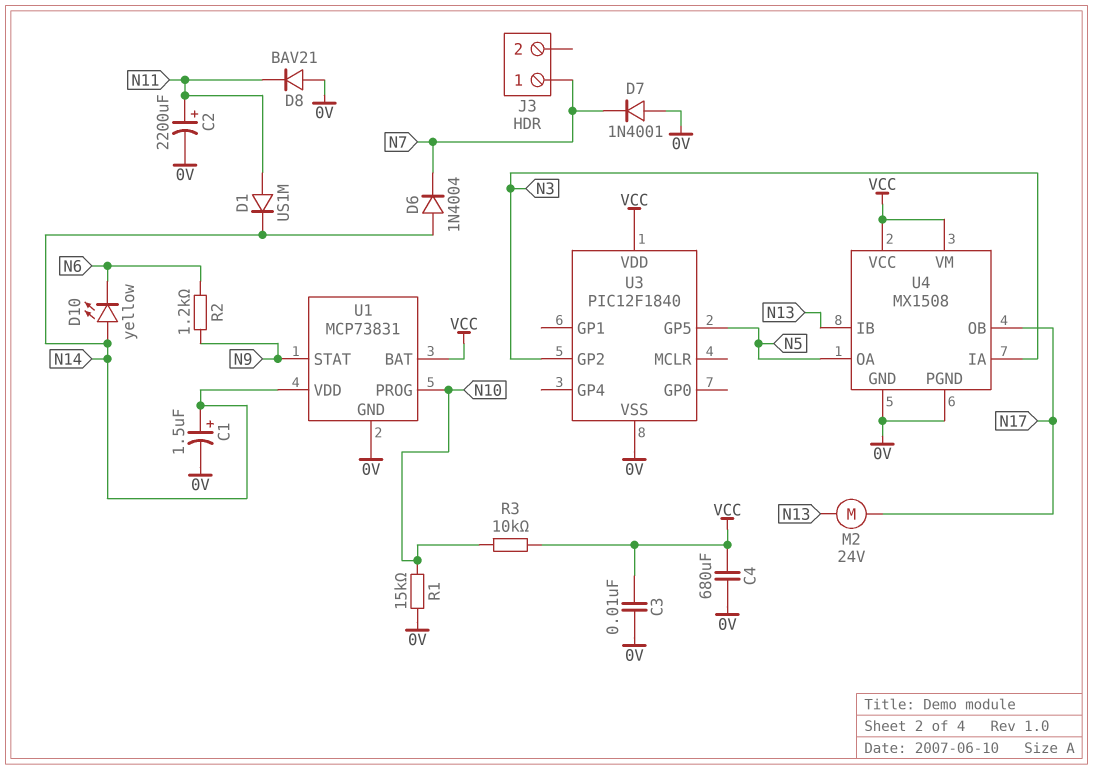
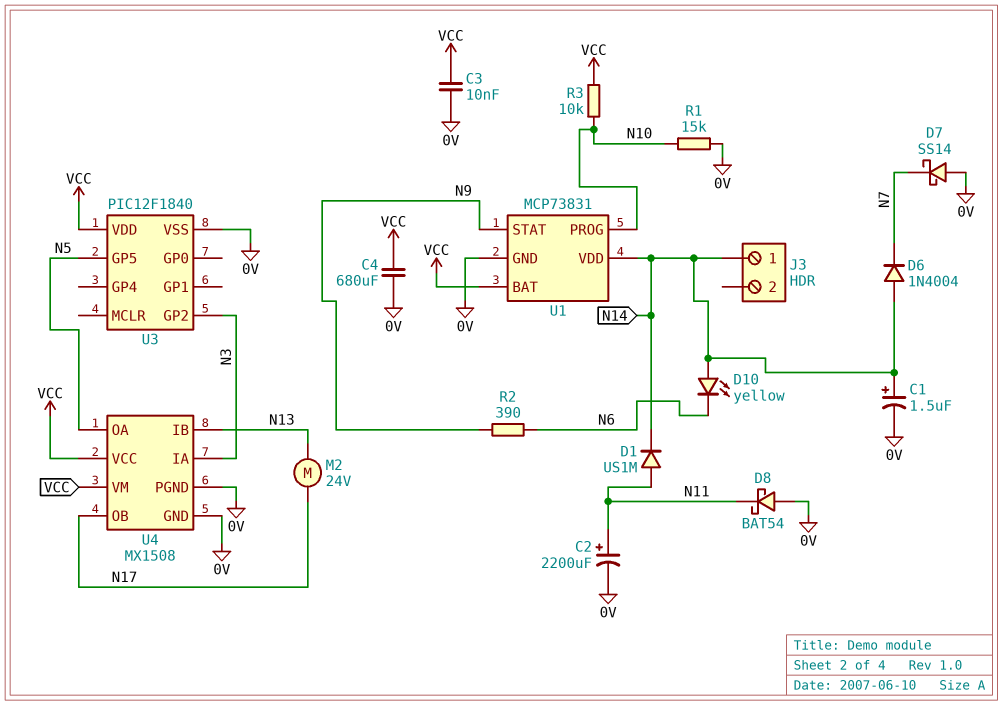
D7: diode 1N4001 (A 0V, K N7) -> schottky SS14 (A 0V, K N7)
D8: diode BAV21 (A 0V, K N11) -> schottky BAT54 (A 0V, K N11)
J3 pin 1: N7 -> N14
R2: 1.2k (N6, N9) -> 390 (N6, N9)

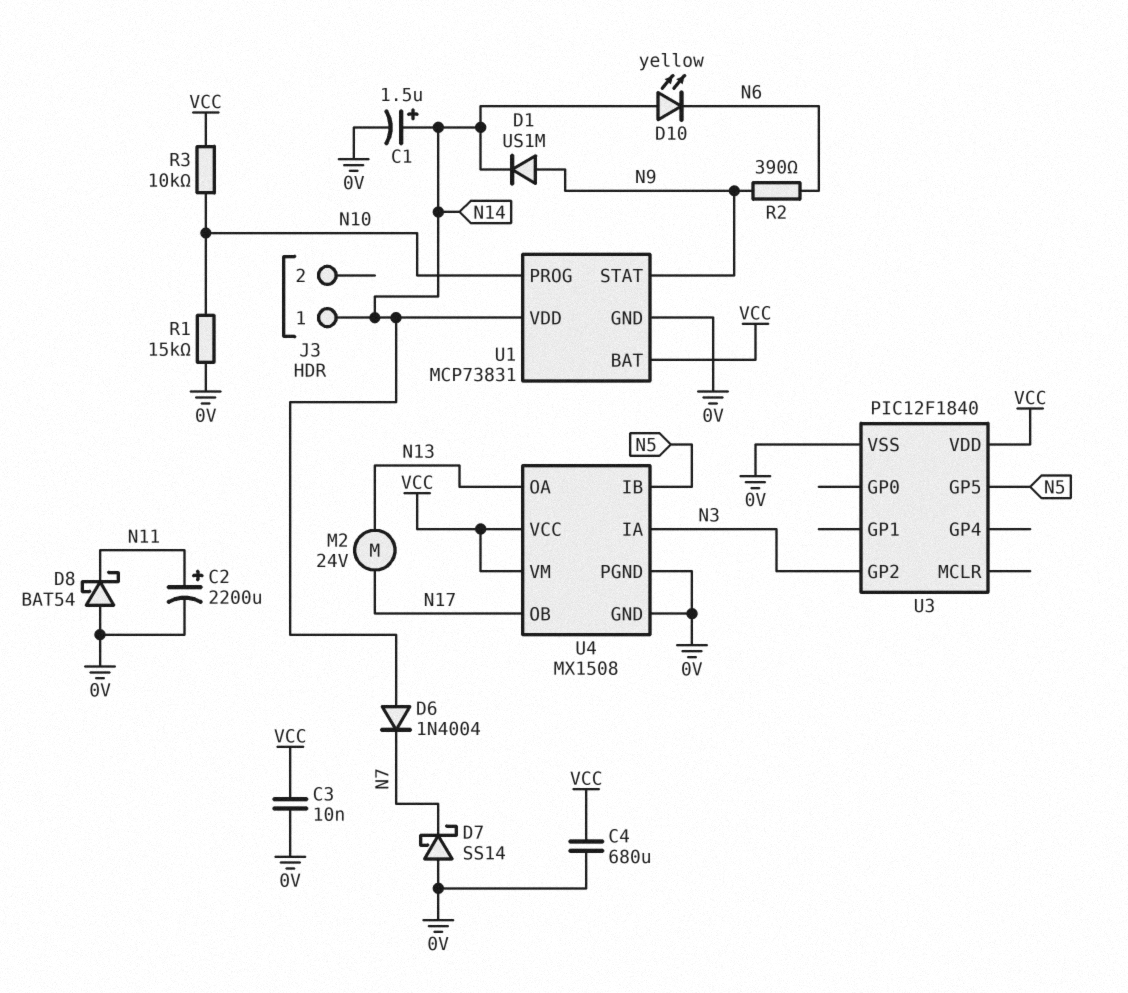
D1: diode US1M (A N11, K N14) -> diode US1M (A N9, K N14)
U4 pin IB: N13 -> N5
U4 pin OA: N5 -> N13

